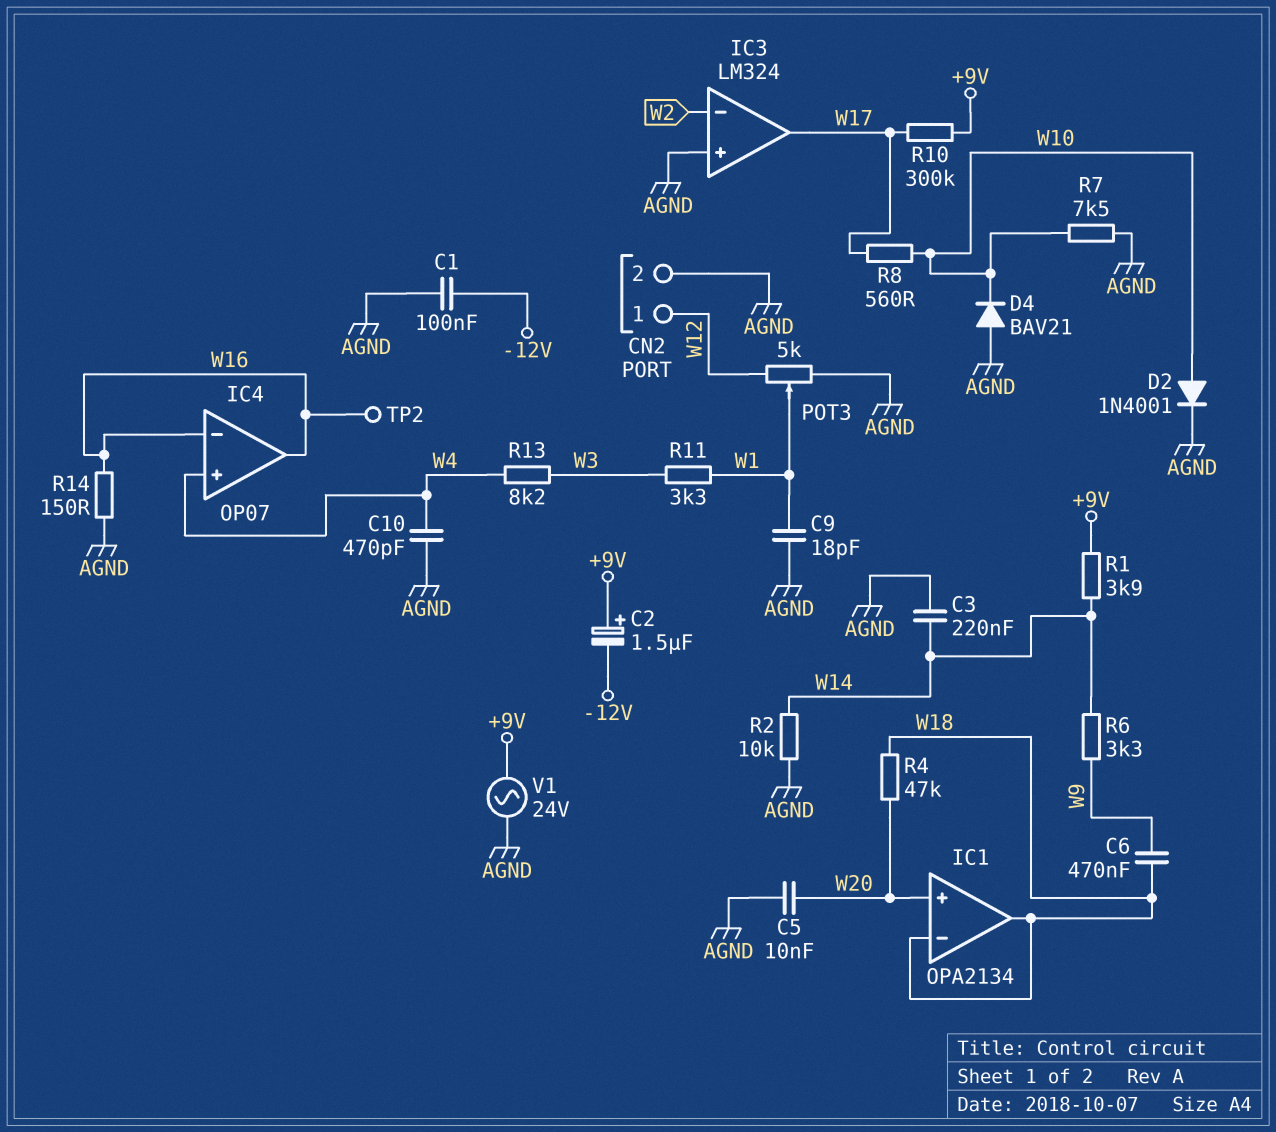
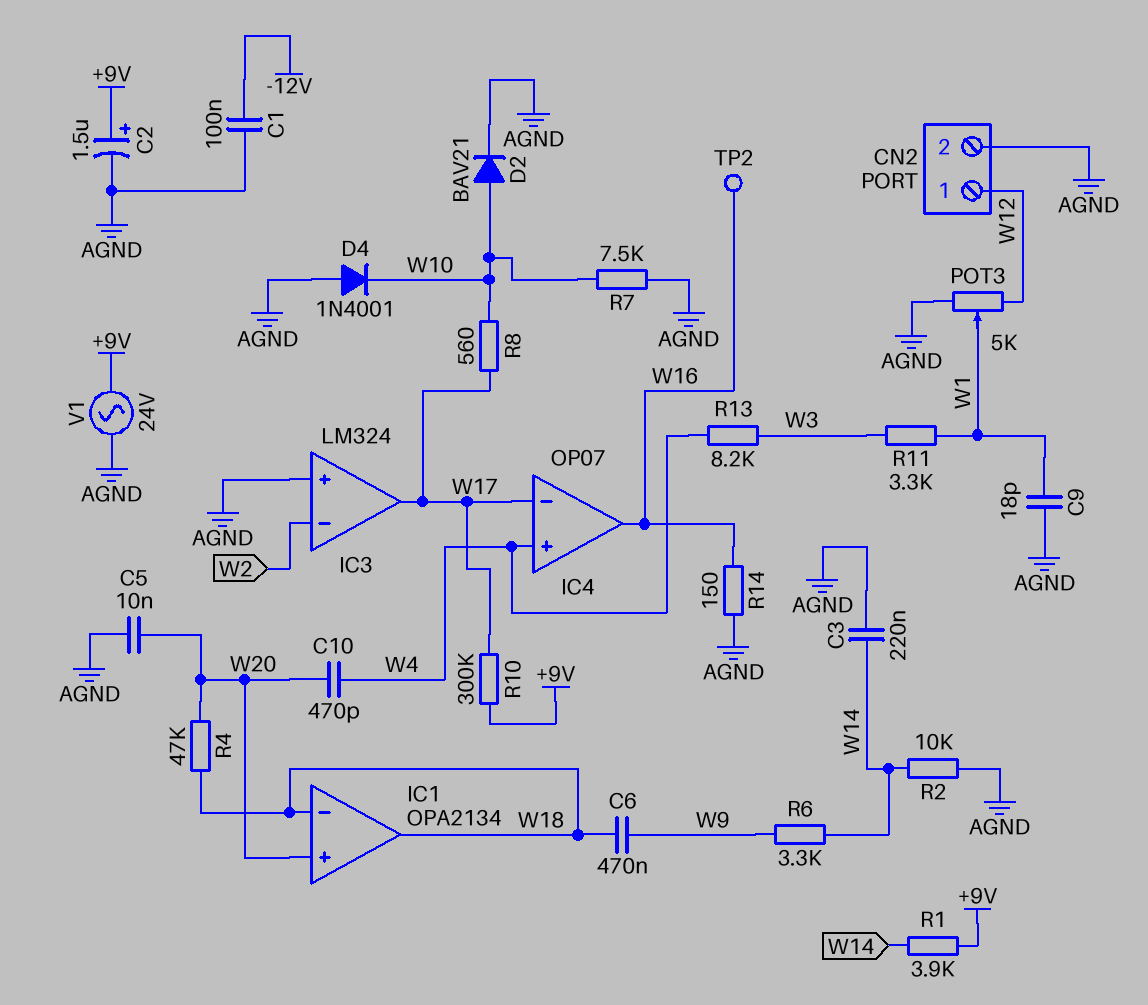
C2: 1.5uF (plus +9V, minus -12V) -> 1.5uF (plus +9V, minus AGND)
C10: 470pF (AGND, W4) -> 470pF (W4, W20)
D2: diode 1N4001 (A W10, K AGND) -> diode BAV21 (A W10, K AGND)
D4: diode BAV21 (A AGND, K W10) -> diode 1N4001 (A AGND, K W10)
IC4 pin in-: W16 -> W17

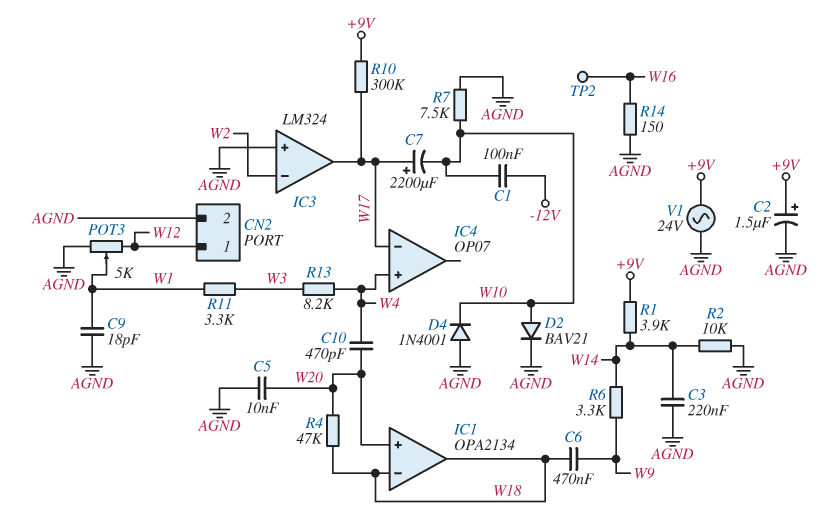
C1: 100nF (-12V, AGND) -> 100nF (-12V, W10)
C7: none -> 2200uF (plus W17, minus W10)
IC4 pin out: W16 -> none
R8: 560 (W10, W17) -> none

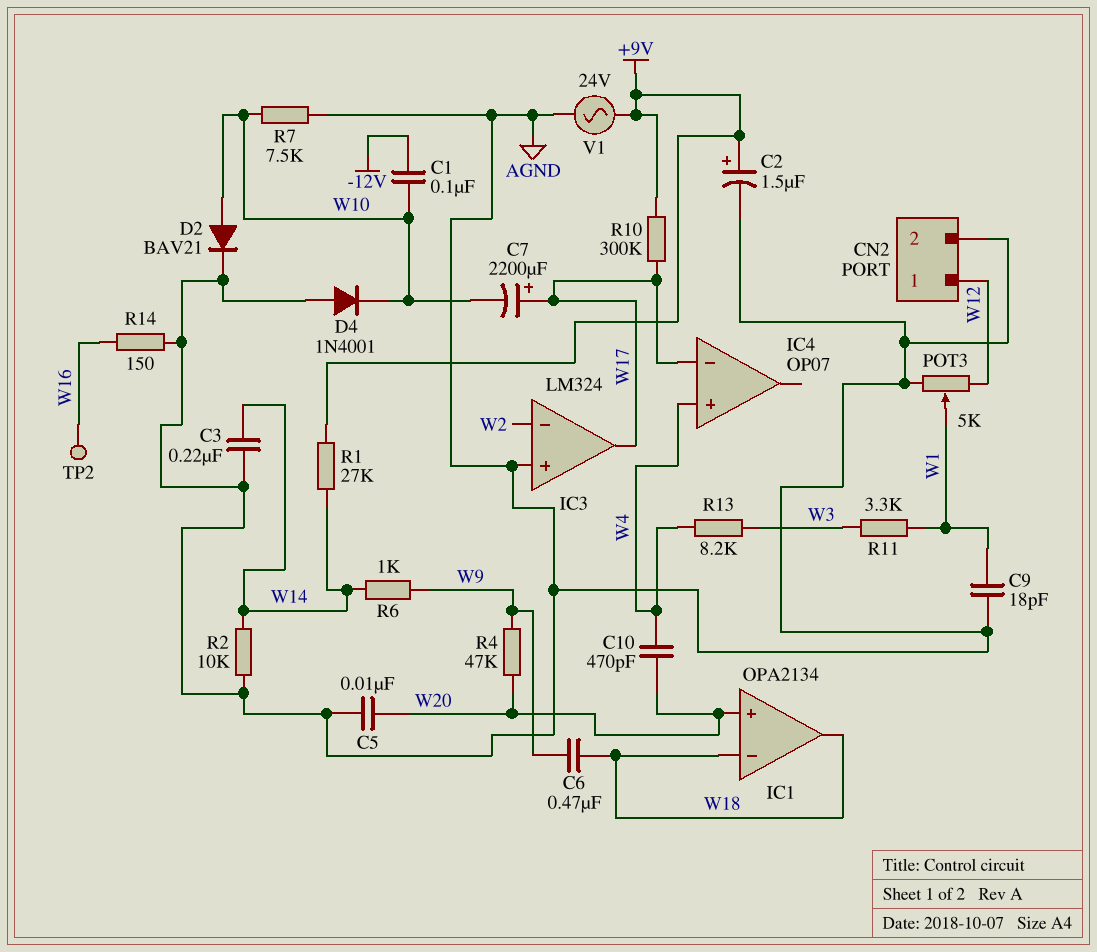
R1: 3.9k (+9V, W14) -> 27k (+9V, W14)
R4: 47k (W18, W20) -> 47k (W9, W20)
R6: 3.3k (W9, W14) -> 1k (W9, W14)

